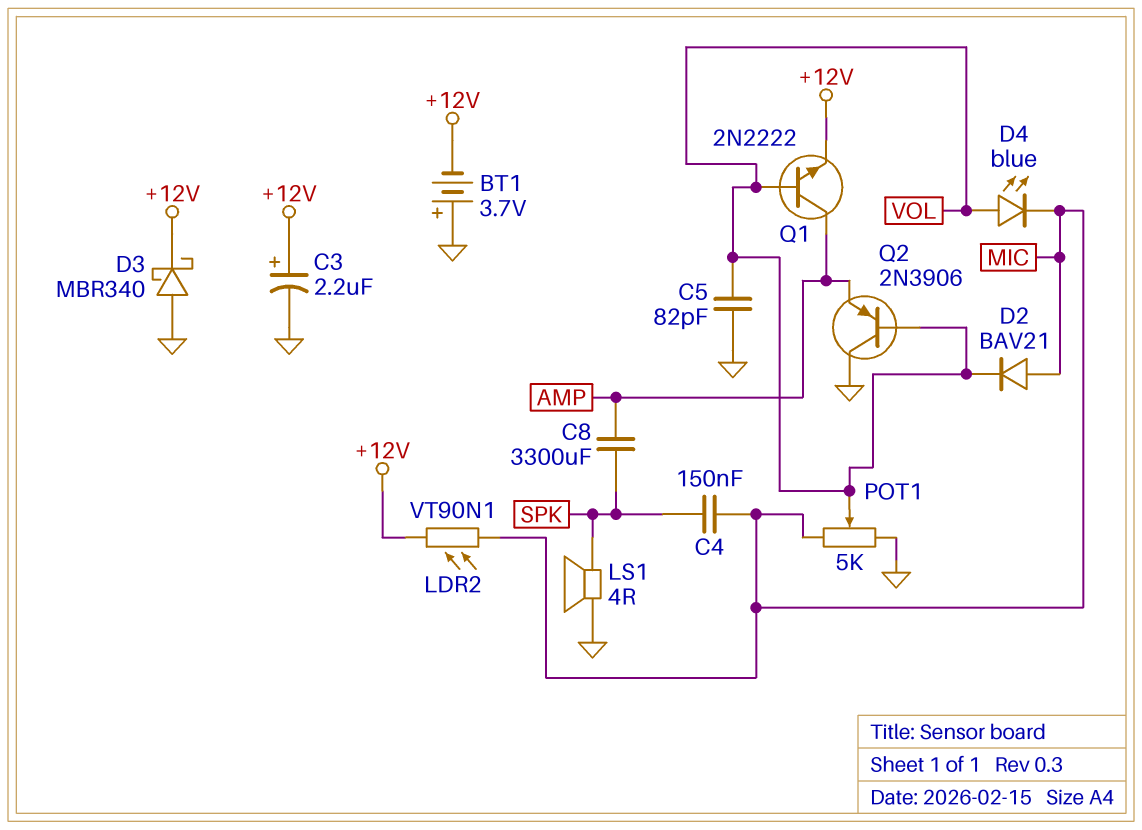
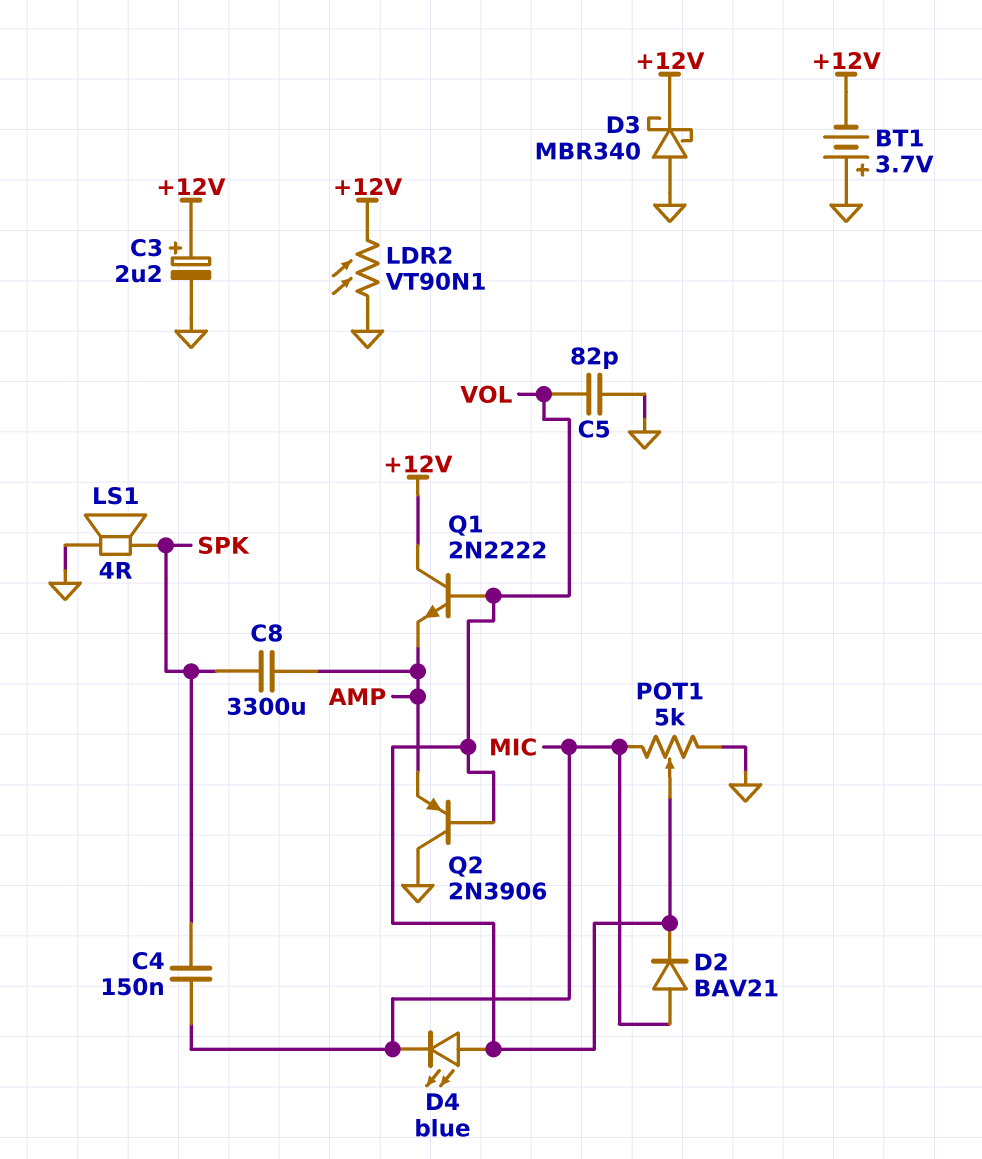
LDR2: VT90N1 (+12V, MIC) -> VT90N1 (+12V, GND)
Q1: NPN 2N2222 (B VOL, C AMP, E +12V) -> NPN 2N2222 (B VOL, C +12V, E AMP)

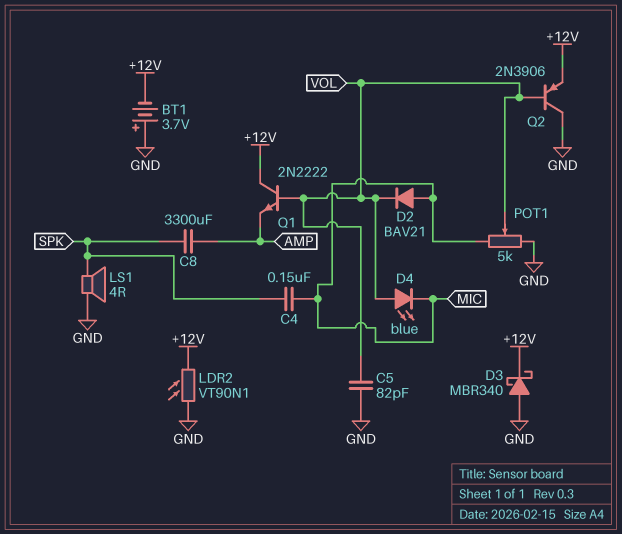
C3: 2.2uF (plus +12V, minus GND) -> none
Q2: PNP 2N3906 (B VOL, C GND, E AMP) -> PNP 2N3906 (B VOL, C GND, E +12V)

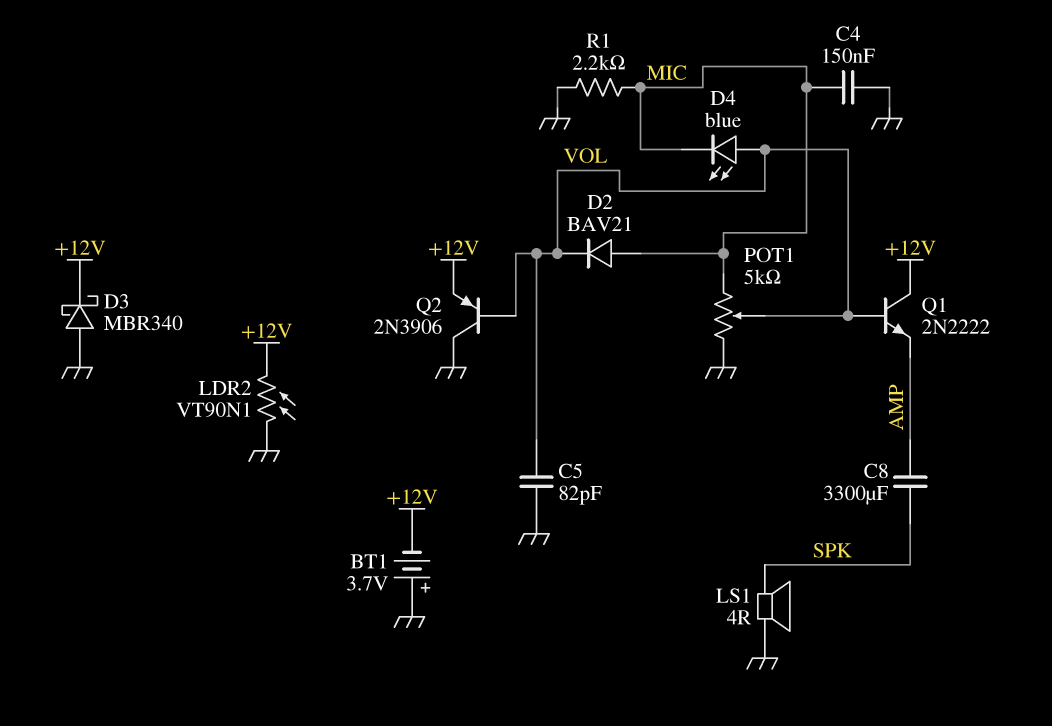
C4: 150nF (MIC, SPK) -> 150nF (GND, MIC)
R1: none -> 2.2k (GND, MIC)

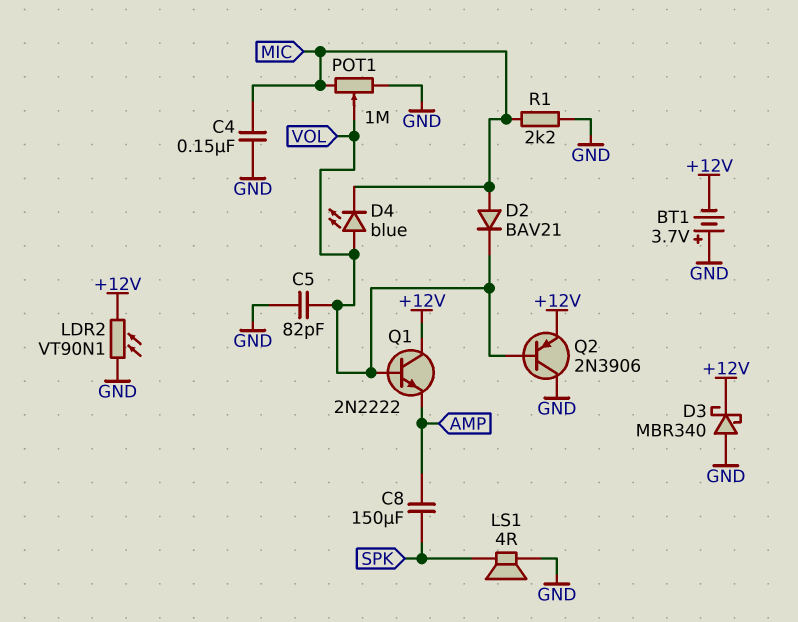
C8: 3300uF (AMP, SPK) -> 150uF (AMP, SPK)
POT1: 5k (GND, MIC, wiper VOL) -> 1M (GND, MIC, wiper VOL)

